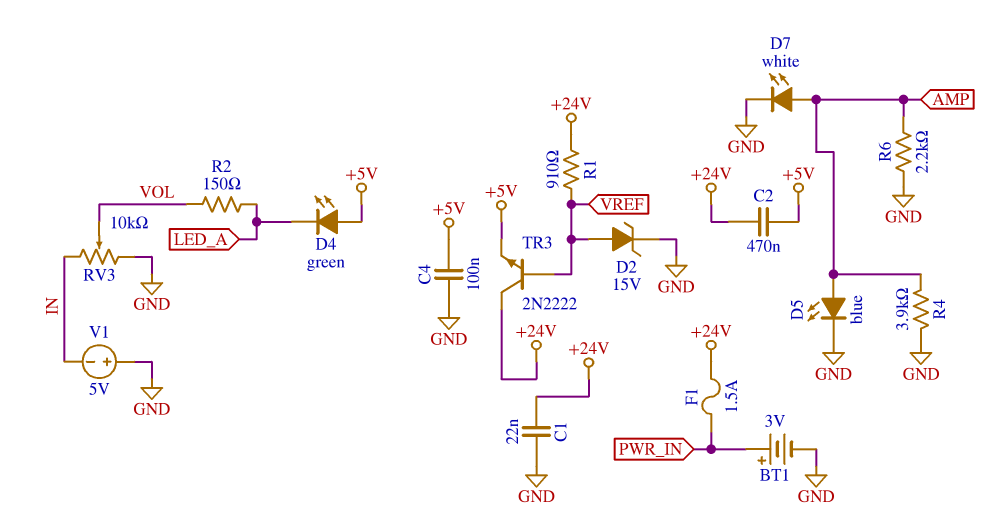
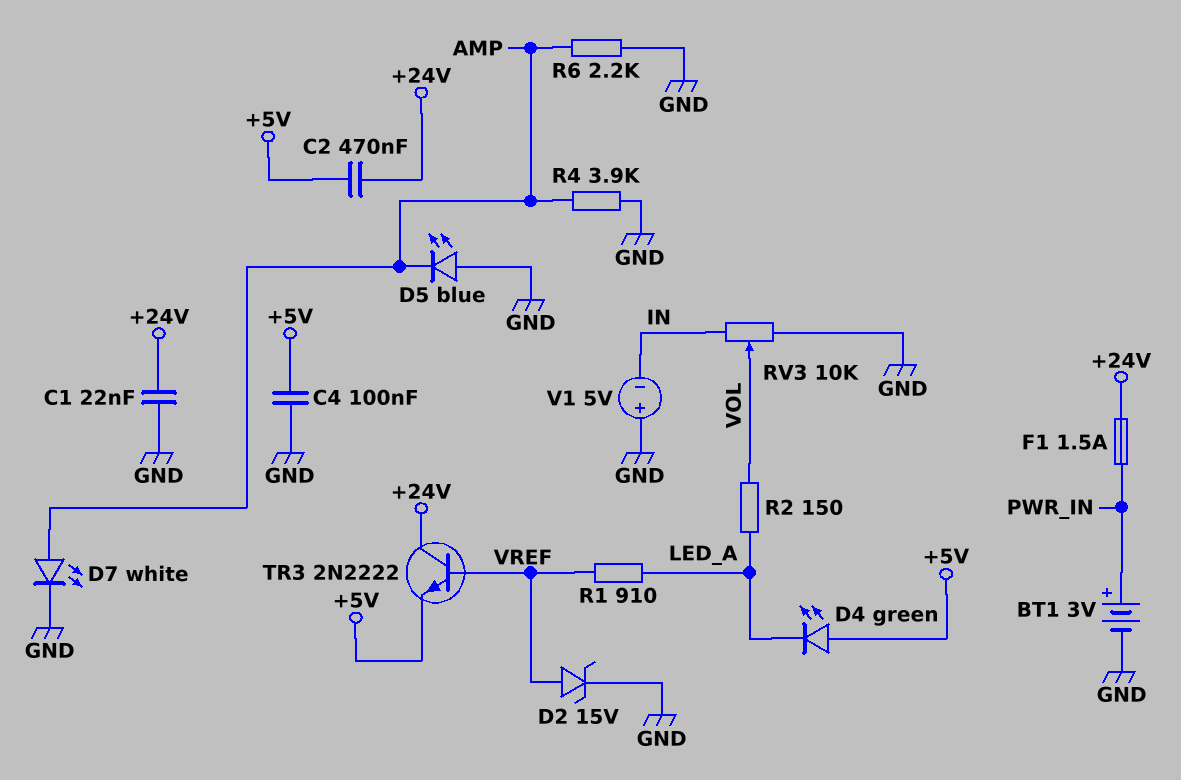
D5: LED blue (A AMP, K GND) -> LED blue (A GND, K AMP)
R1: 910 (+24V, VREF) -> 910 (LED_A, VREF)

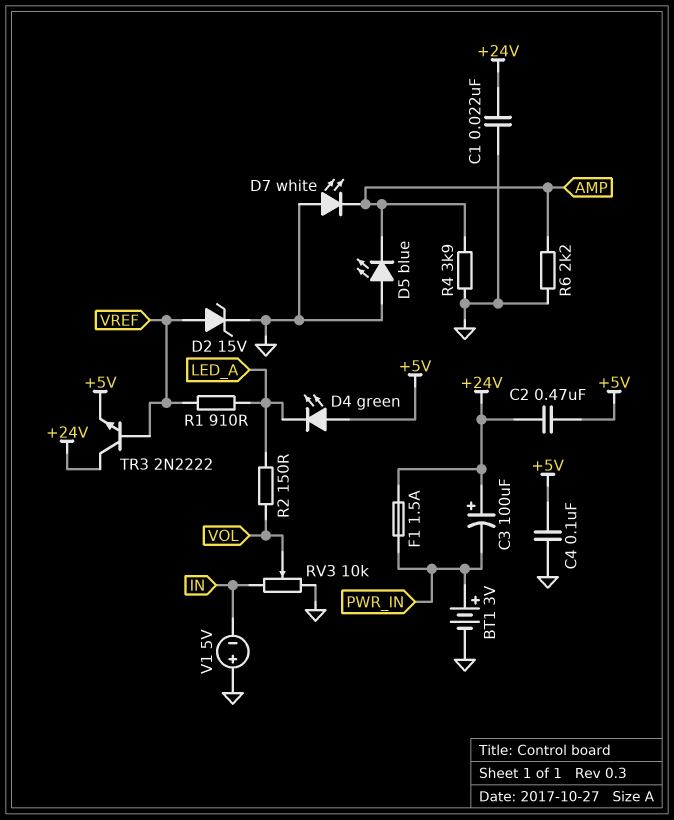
C3: none -> 100uF (plus +24V, minus PWR_IN)
D7: LED white (A AMP, K GND) -> LED white (A GND, K AMP)

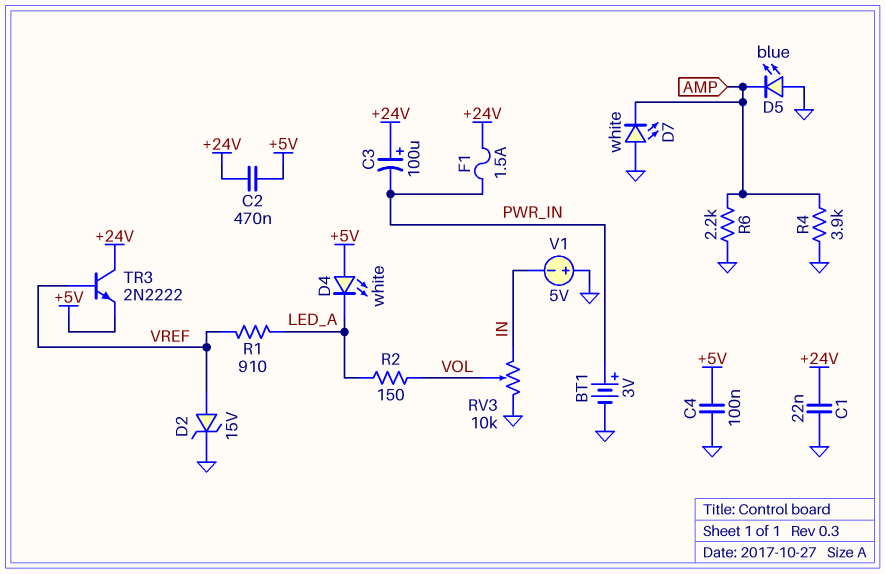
D4: LED green (A +5V, K LED_A) -> LED white (A +5V, K LED_A)

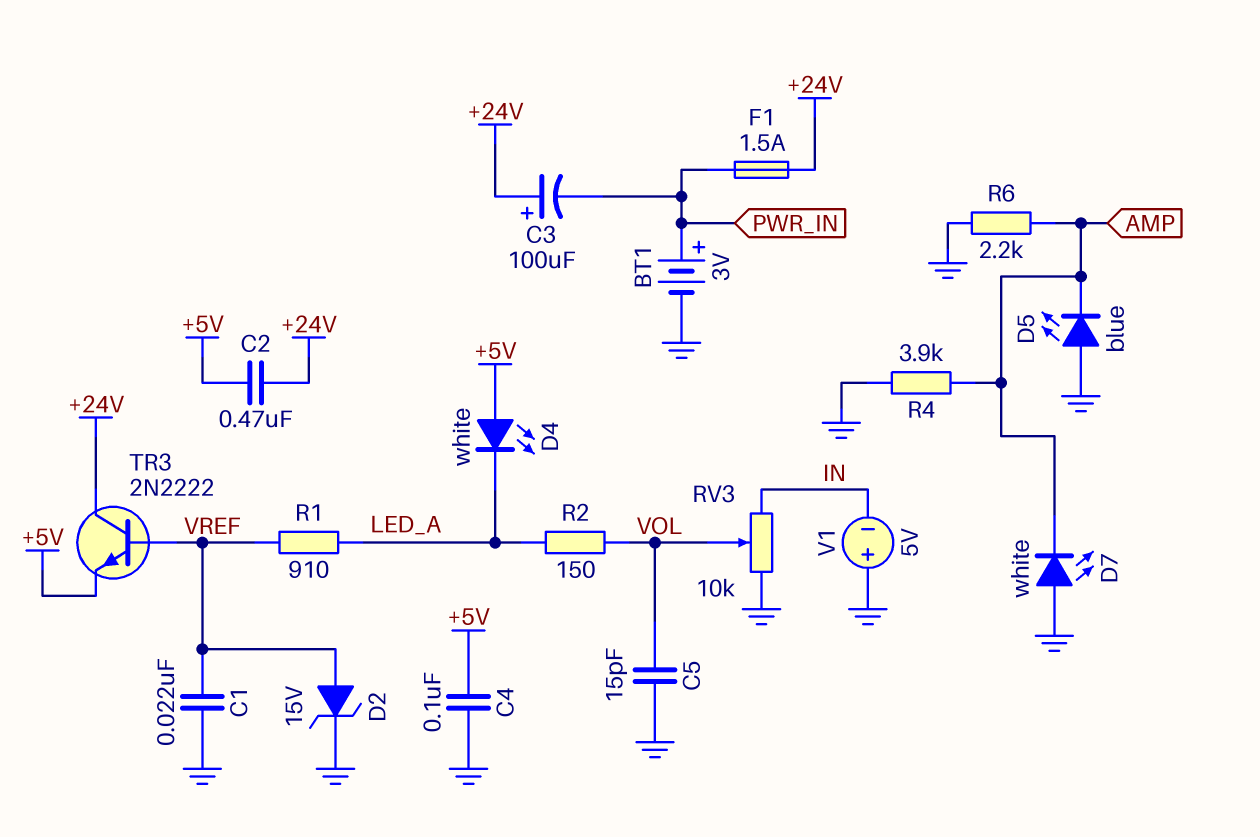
C1: 22nF (+24V, GND) -> 22nF (GND, VREF)
C5: none -> 15pF (GND, VOL)

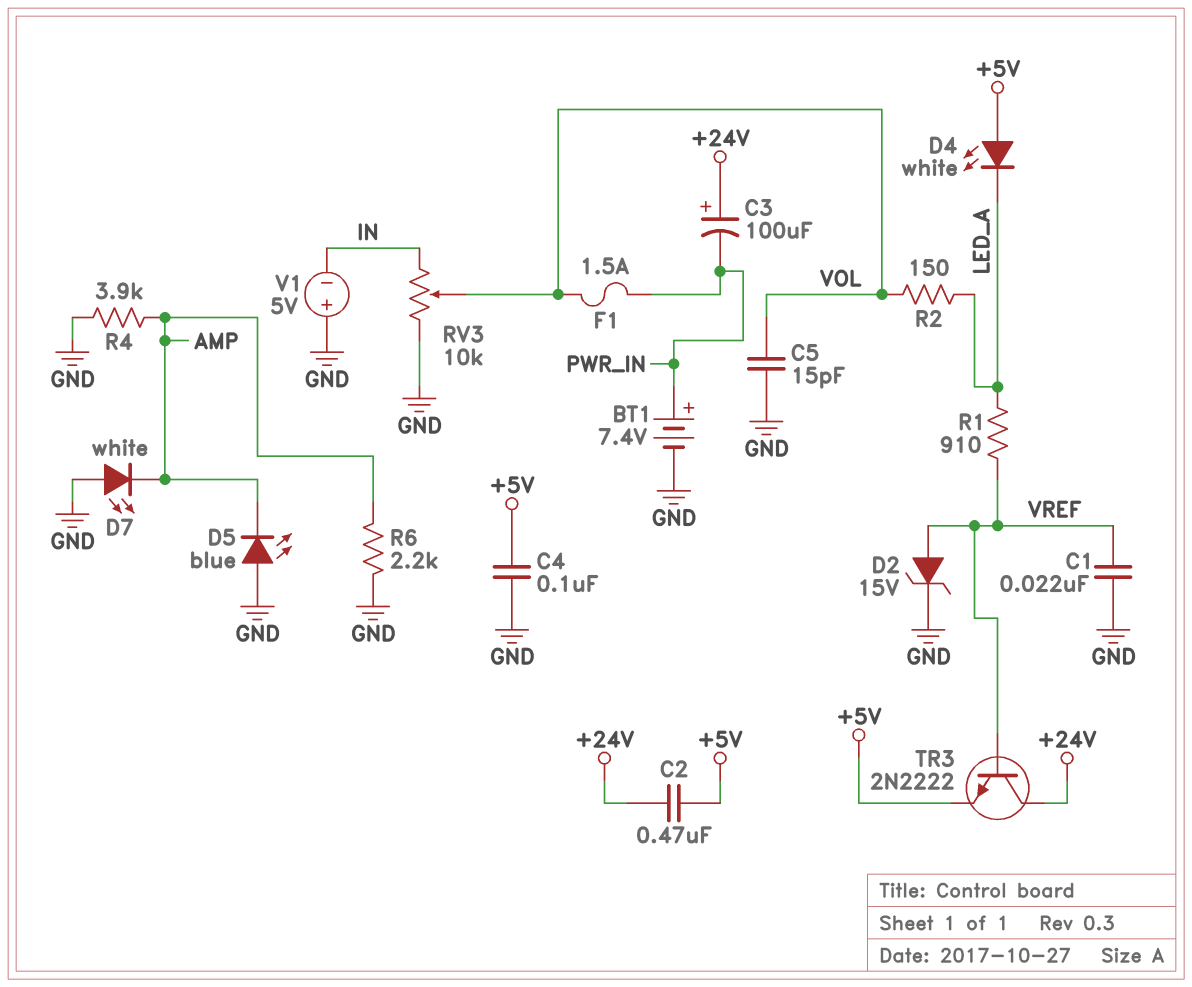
BT1: 3V (plus PWR_IN, minus GND) -> 7.4V (plus PWR_IN, minus GND)
F1: 1.5A (+24V, PWR_IN) -> 1.5A (PWR_IN, VOL)

